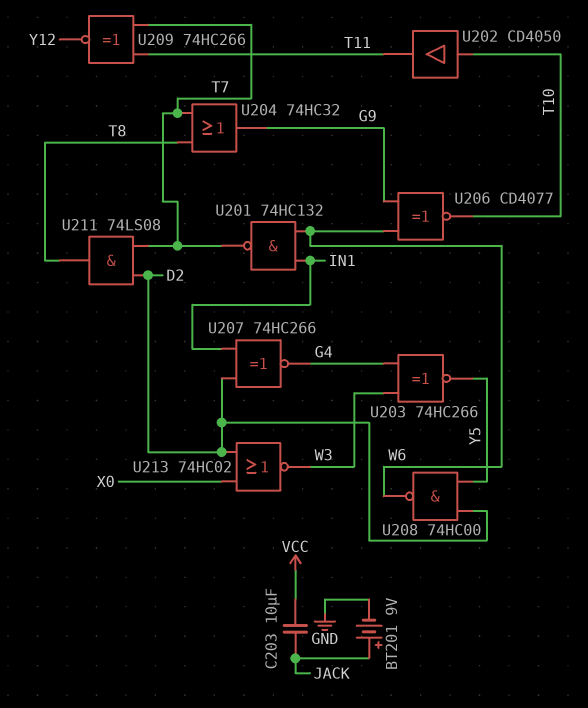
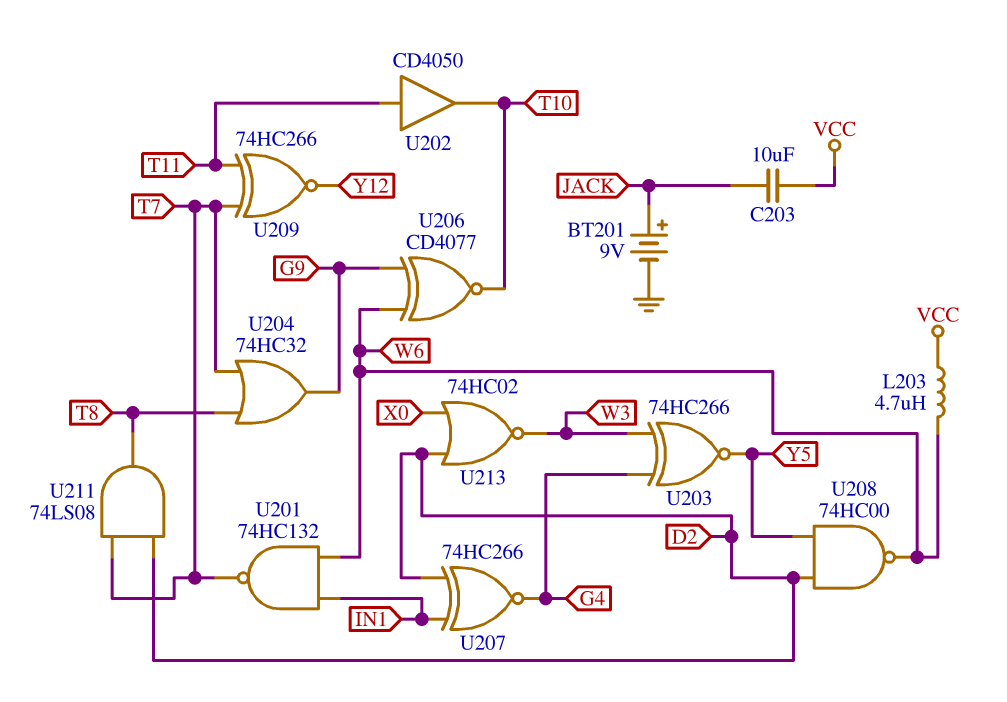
L203: none -> 4.7uH (VCC, W6)
U202: buffer CD4050 (in T10, out T11) -> buffer CD4050 (in T11, out T10)

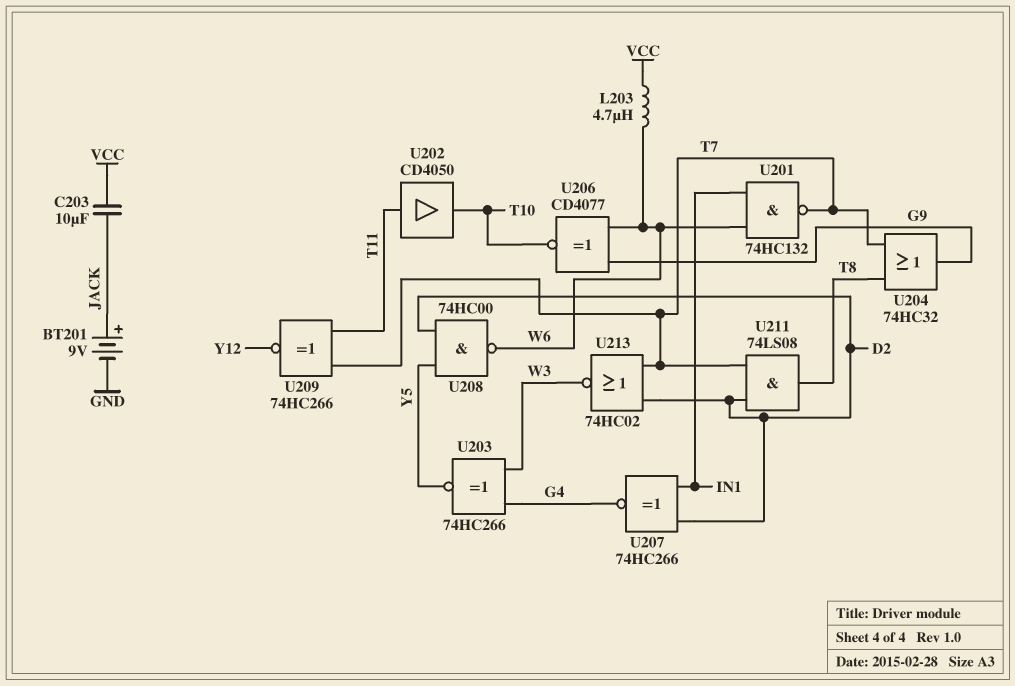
U213: NOR 74HC02 (in D2, in X0, out W3) -> NOR 74HC02 (in D2, in T7, out W3)

